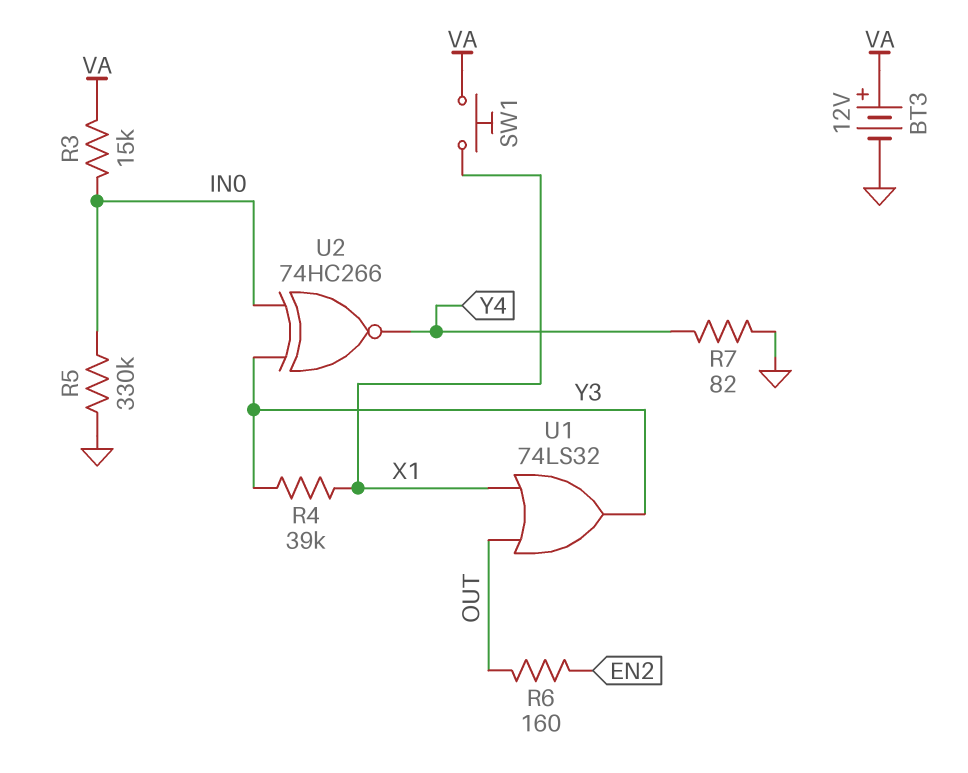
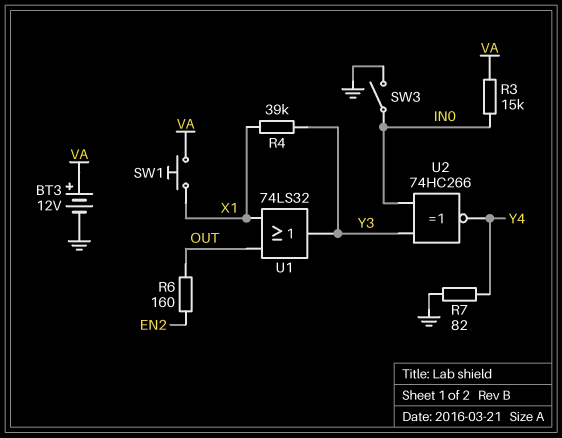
R5: 330k (GND, IN0) -> none
SW3: none -> switch (GND, IN0)

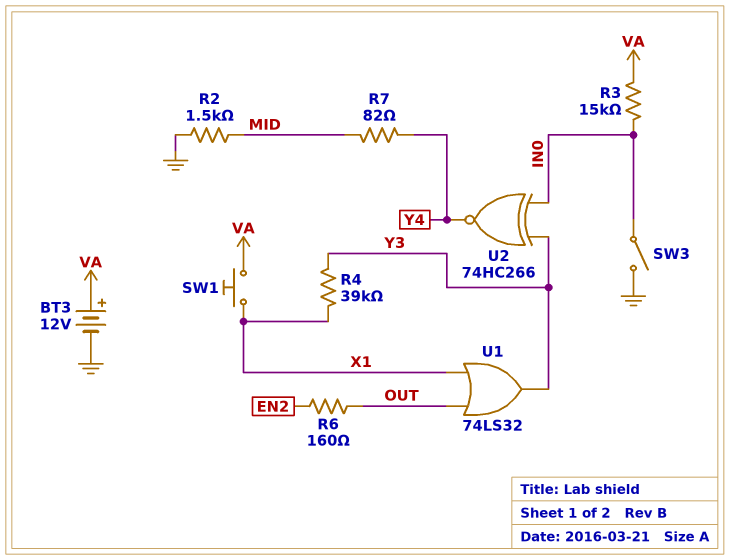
R2: none -> 1.5k (GND, MID)
R7: 82 (GND, Y4) -> 82 (MID, Y4)

